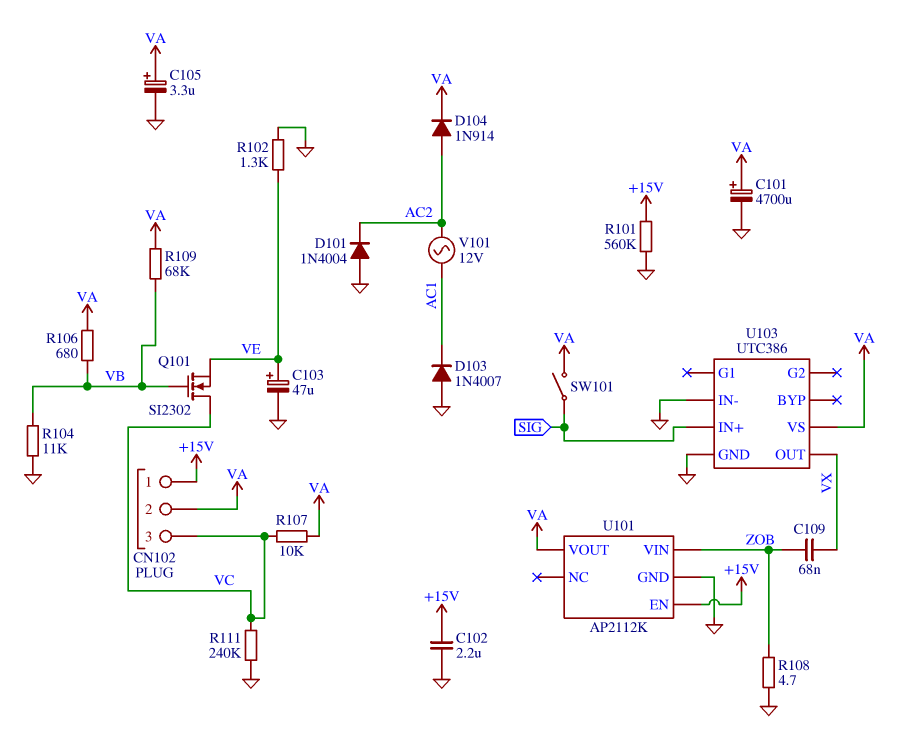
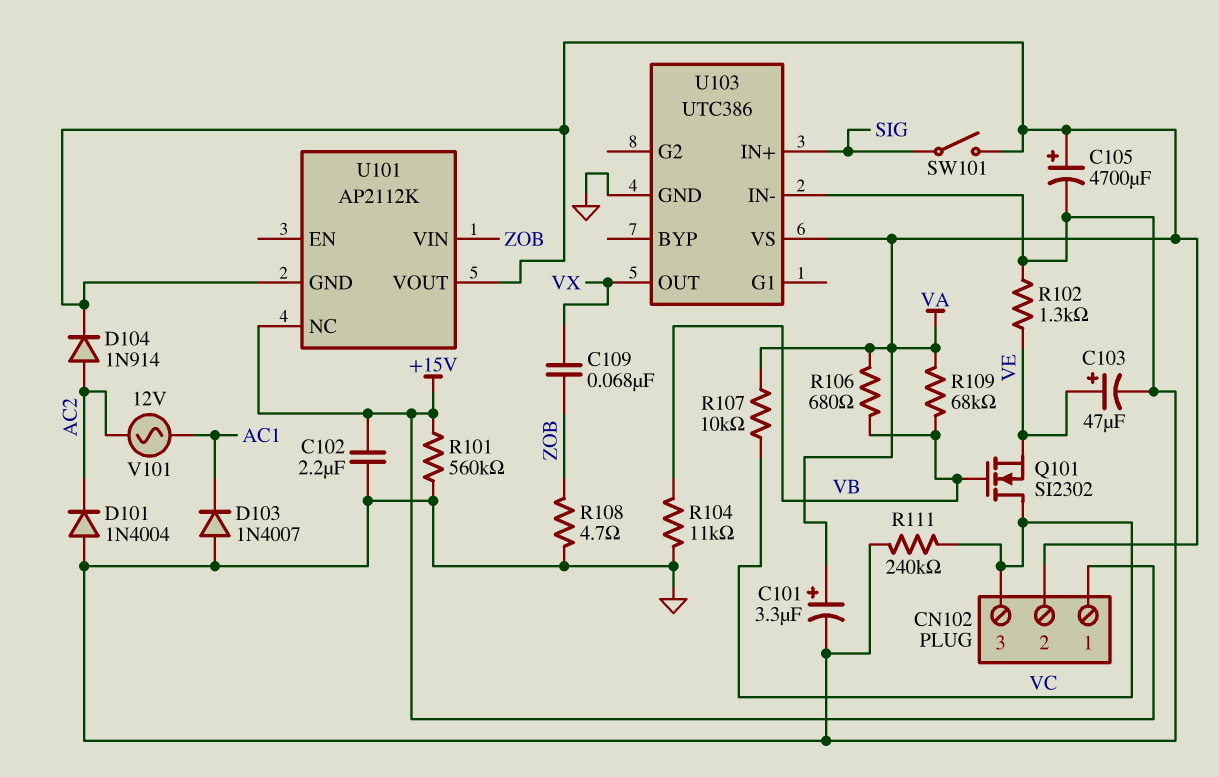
C101: 4700uF (plus VA, minus GND) -> 3.3uF (plus VA, minus GND)
C105: 3.3uF (plus VA, minus GND) -> 4700uF (plus VA, minus GND)
U101 pin EN: +15V -> none
U101 pin GND: GND -> VA
U101 pin NC: none -> +15V

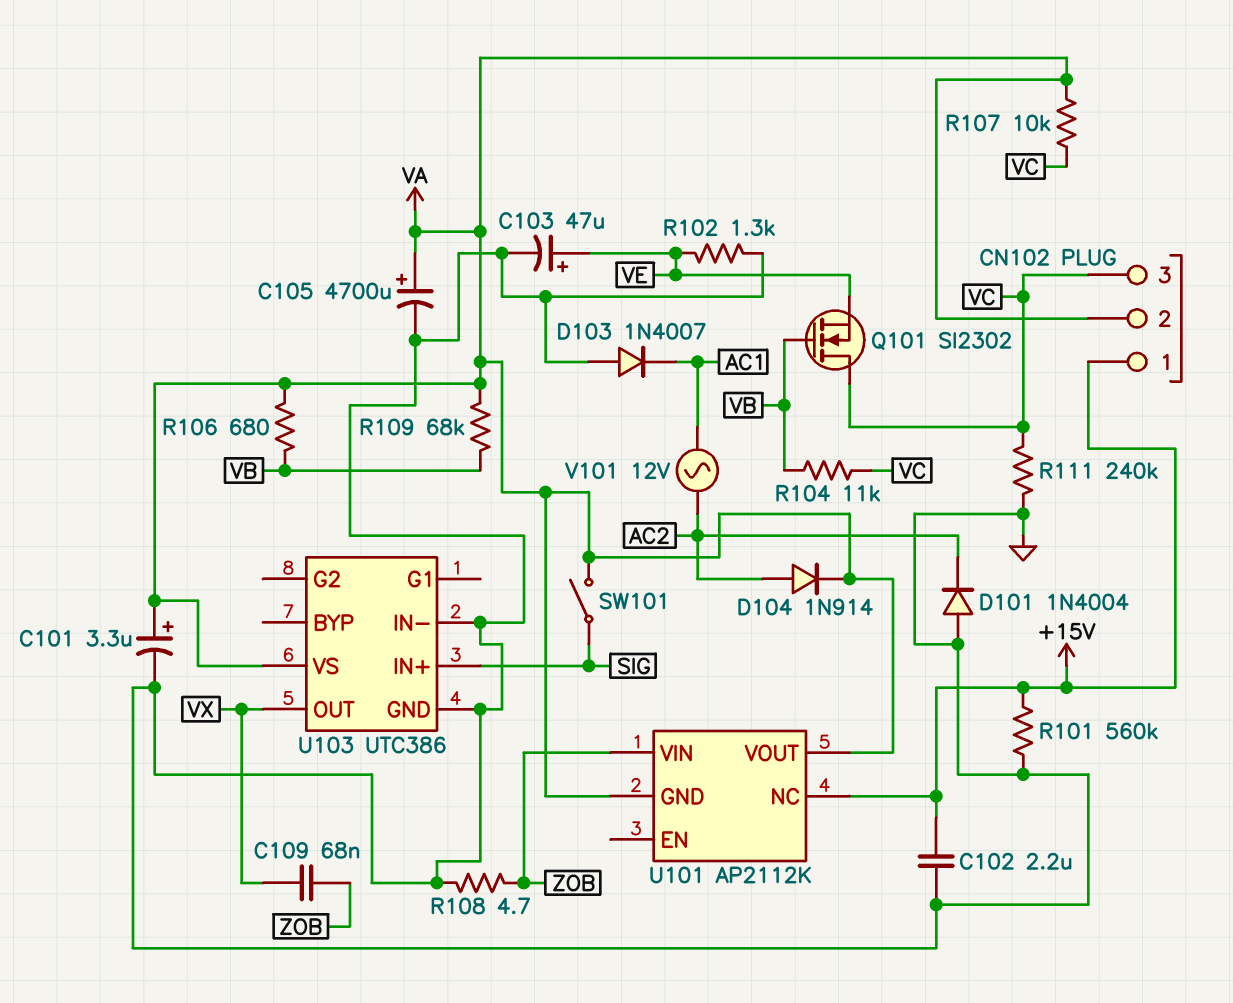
R104: 11k (GND, VB) -> 11k (VB, VC)

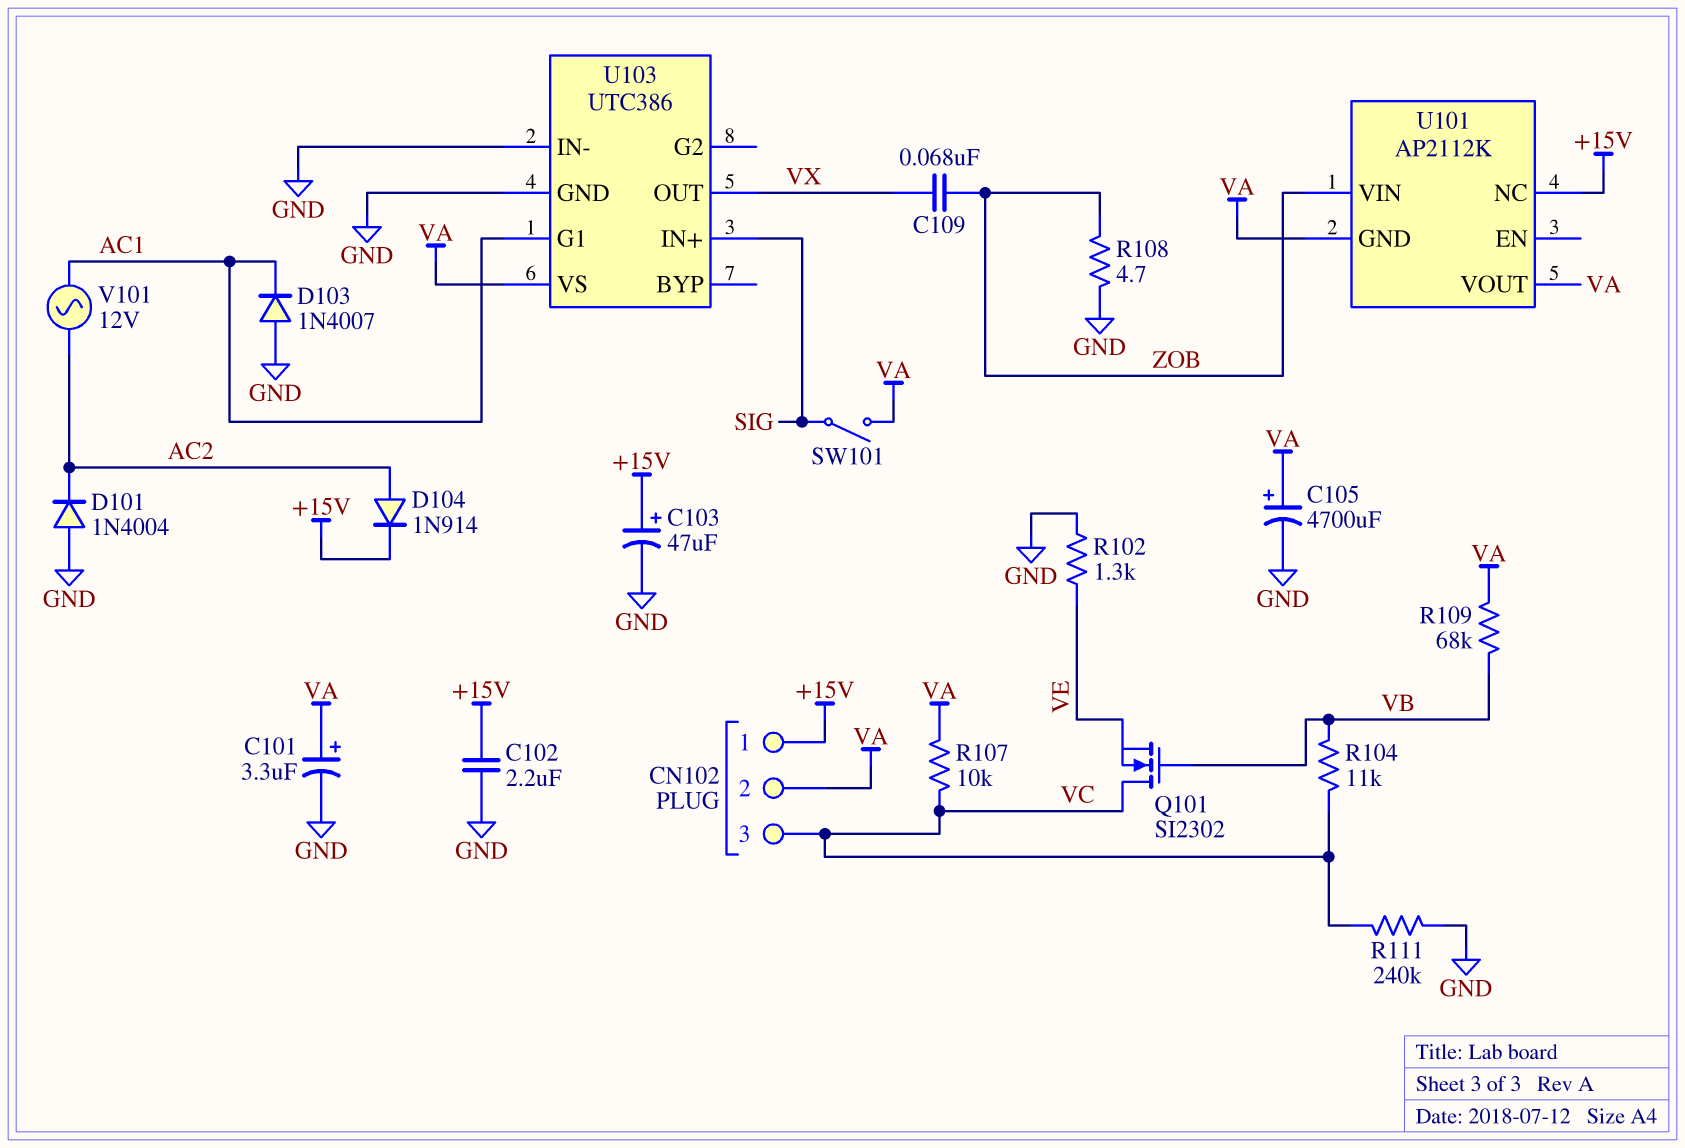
C103: 47uF (plus VE, minus GND) -> 47uF (plus +15V, minus GND)
D104: diode 1N914 (A AC2, K VA) -> diode 1N914 (A AC2, K +15V)
R101: 560k (+15V, GND) -> none
R106: 680 (VA, VB) -> none
U103 pin G1: none -> AC1

